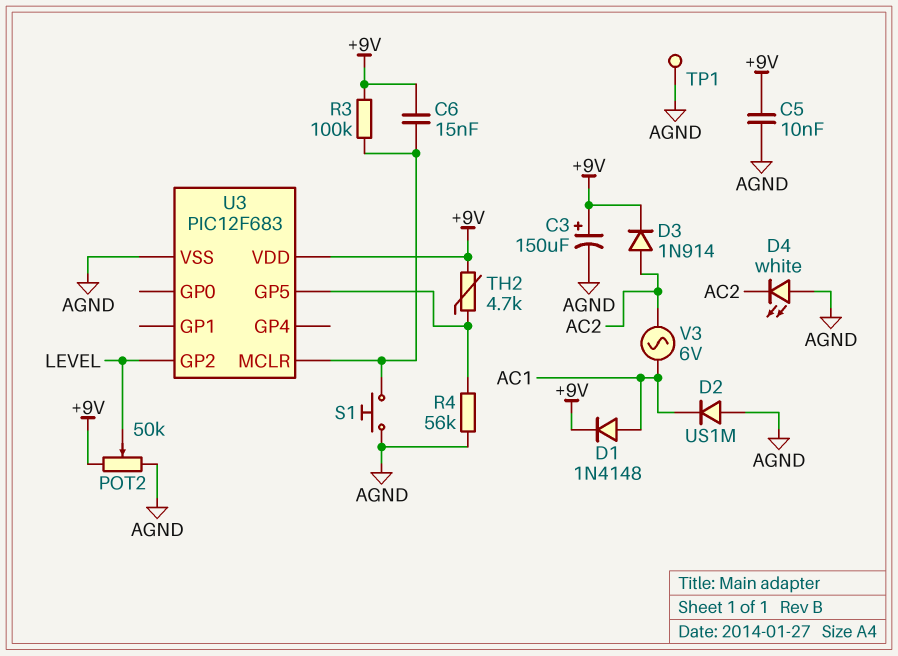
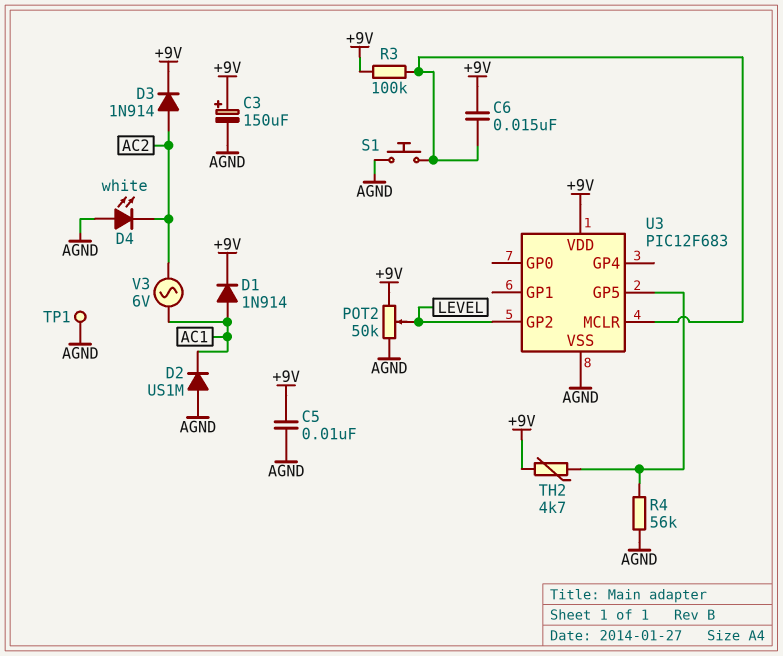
D1: diode 1N4148 (A AC1, K +9V) -> diode 1N914 (A AC1, K +9V)

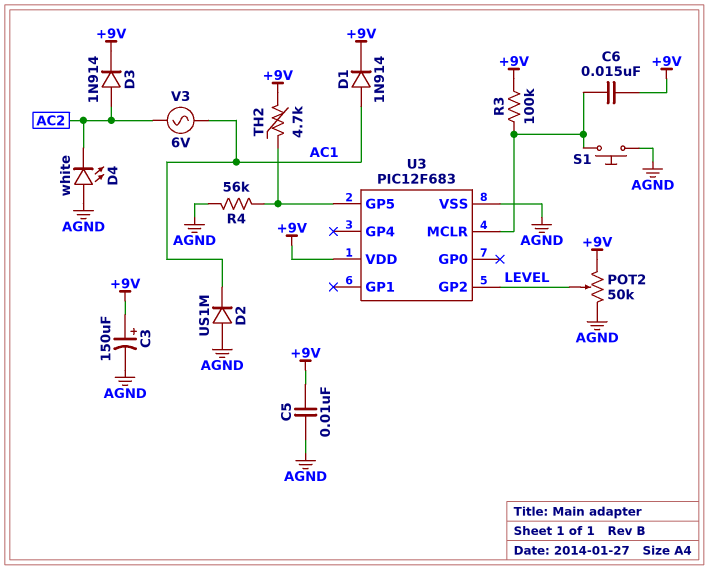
TP1: test point (AGND) -> none

